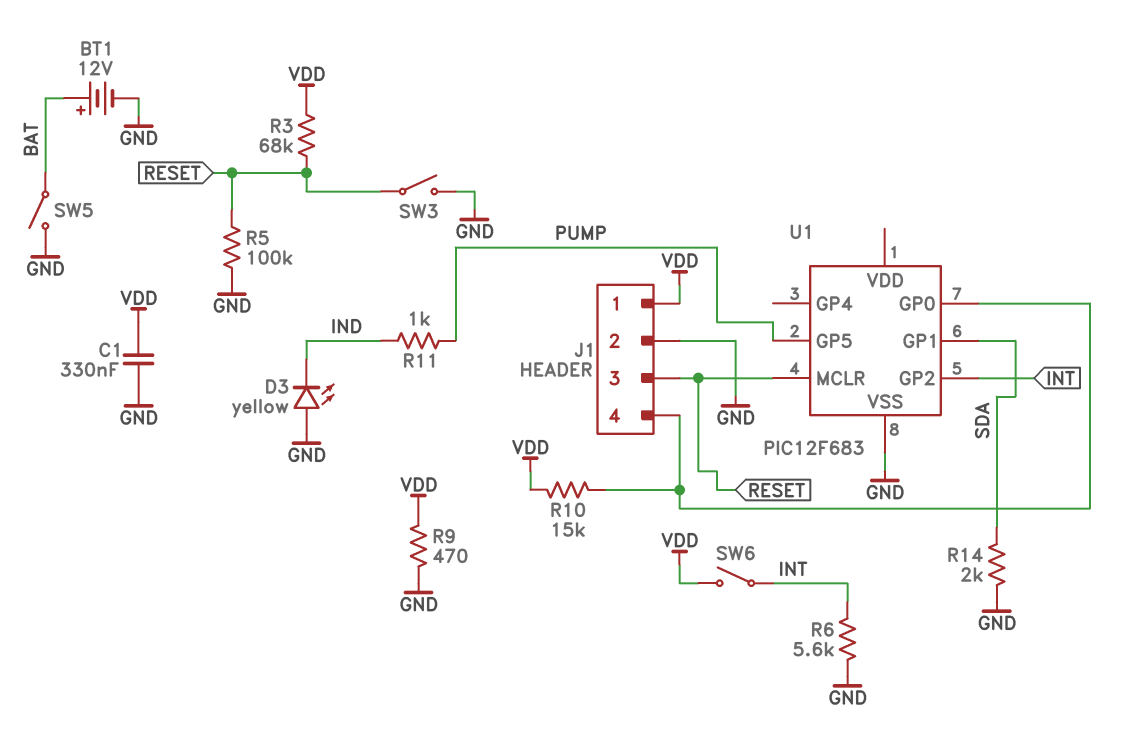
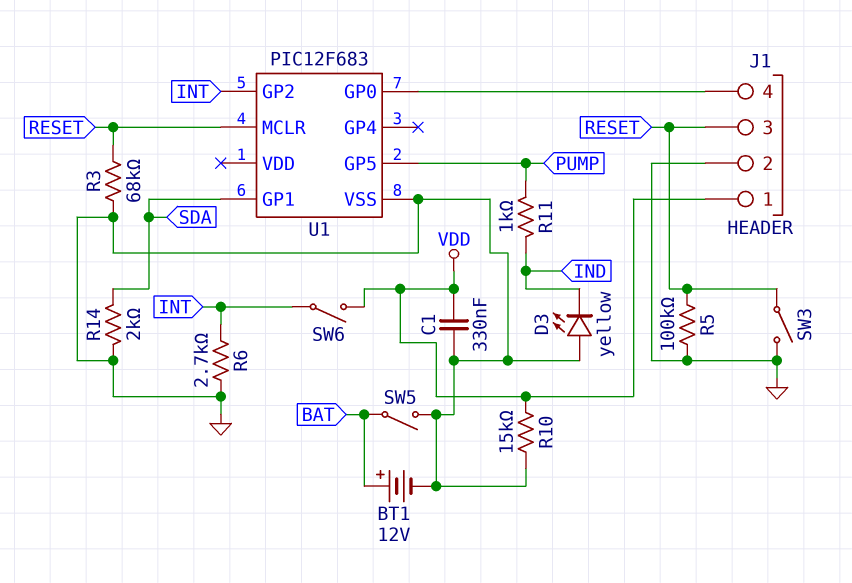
R3: 68k (RESET, VDD) -> 68k (GND, RESET)
R6: 5.6k (GND, INT) -> 2.7k (GND, INT)
R9: 470 (GND, VDD) -> none
R10: 15k (J1/4, VDD) -> 15k (GND, VDD)

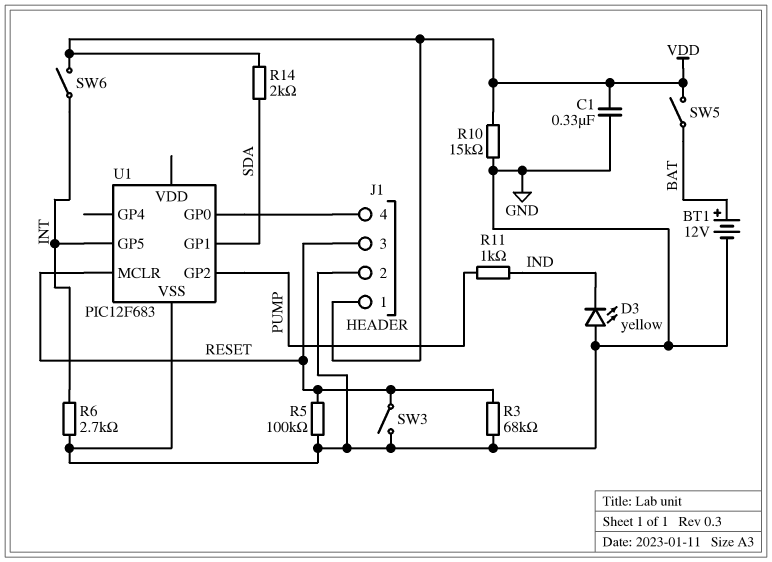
R14: 2k (GND, SDA) -> 2k (SDA, VDD)
SW5: switch (BAT, GND) -> switch (BAT, VDD)
U1 pin GP2: INT -> PUMP
U1 pin GP5: PUMP -> INT

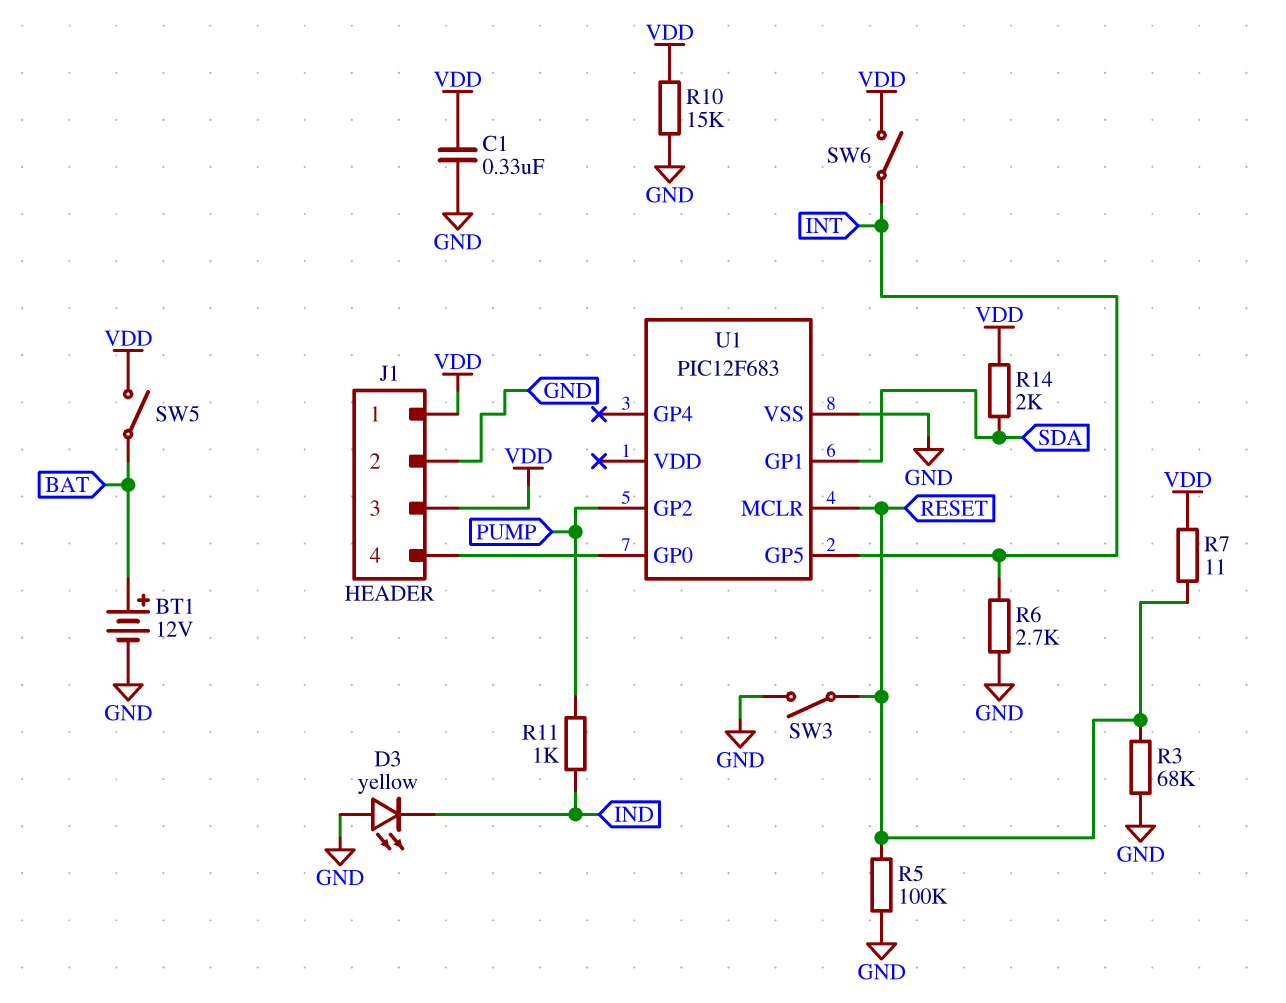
J1 pin 3: RESET -> VDD
R7: none -> 11 (RESET, VDD)

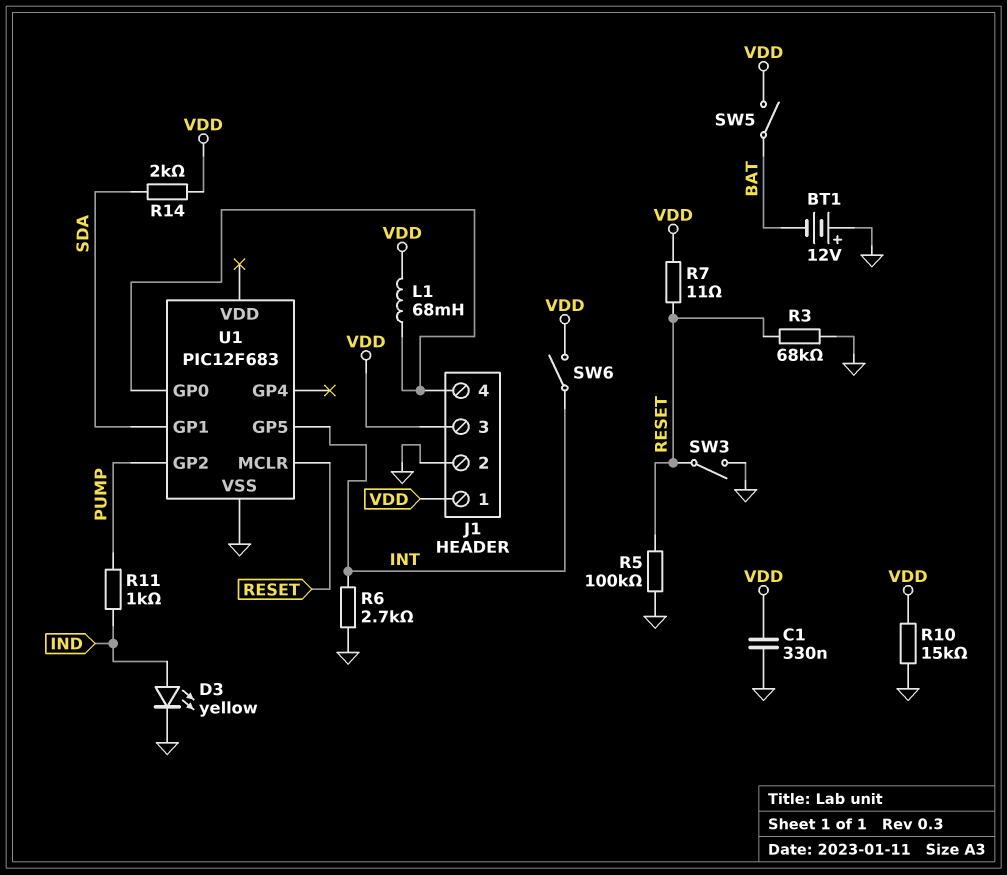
BT1: 12V (plus BAT, minus GND) -> 12V (plus GND, minus BAT)
D3: LED yellow (A GND, K IND) -> LED yellow (A IND, K GND)
L1: none -> 68mH (J1/4, VDD)

